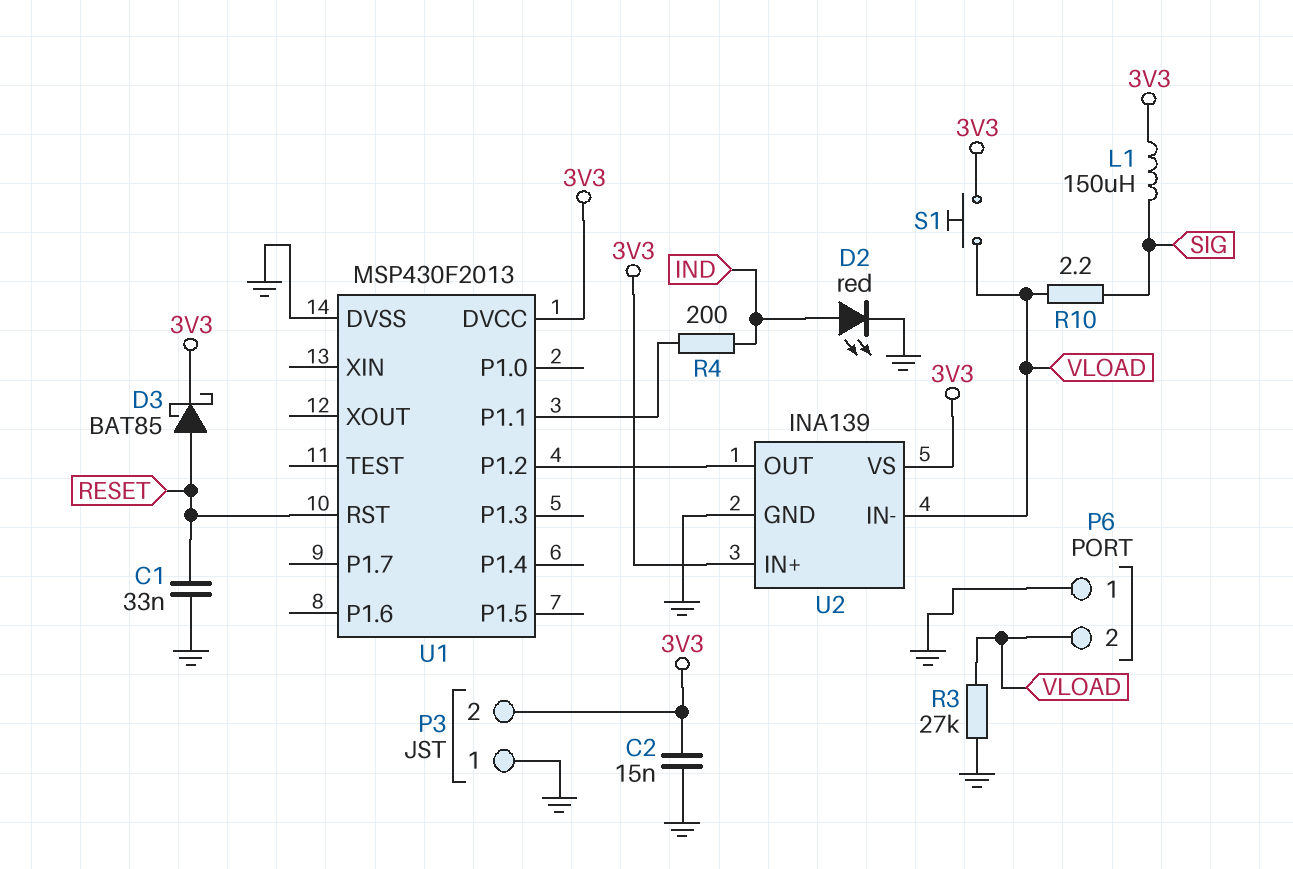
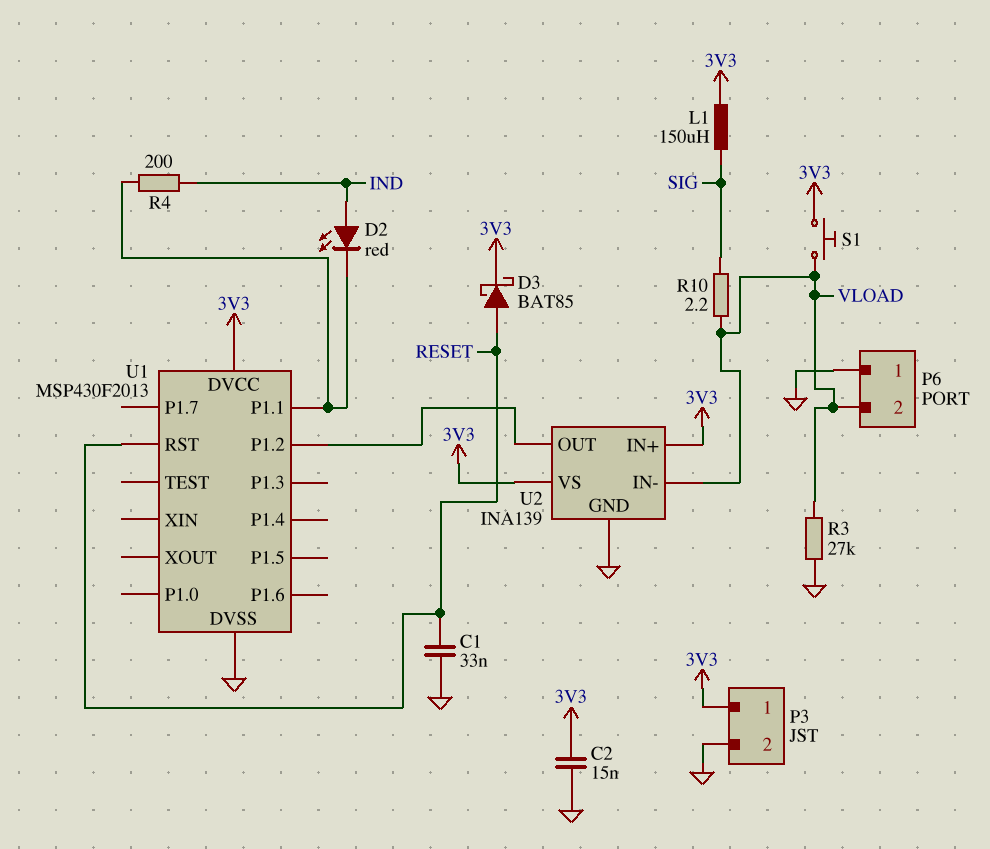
D2: LED red (A IND, K GND) -> LED red (A IND, K U1/P1.1)
P3 pin 1: GND -> 3V3
P3 pin 2: 3V3 -> GND

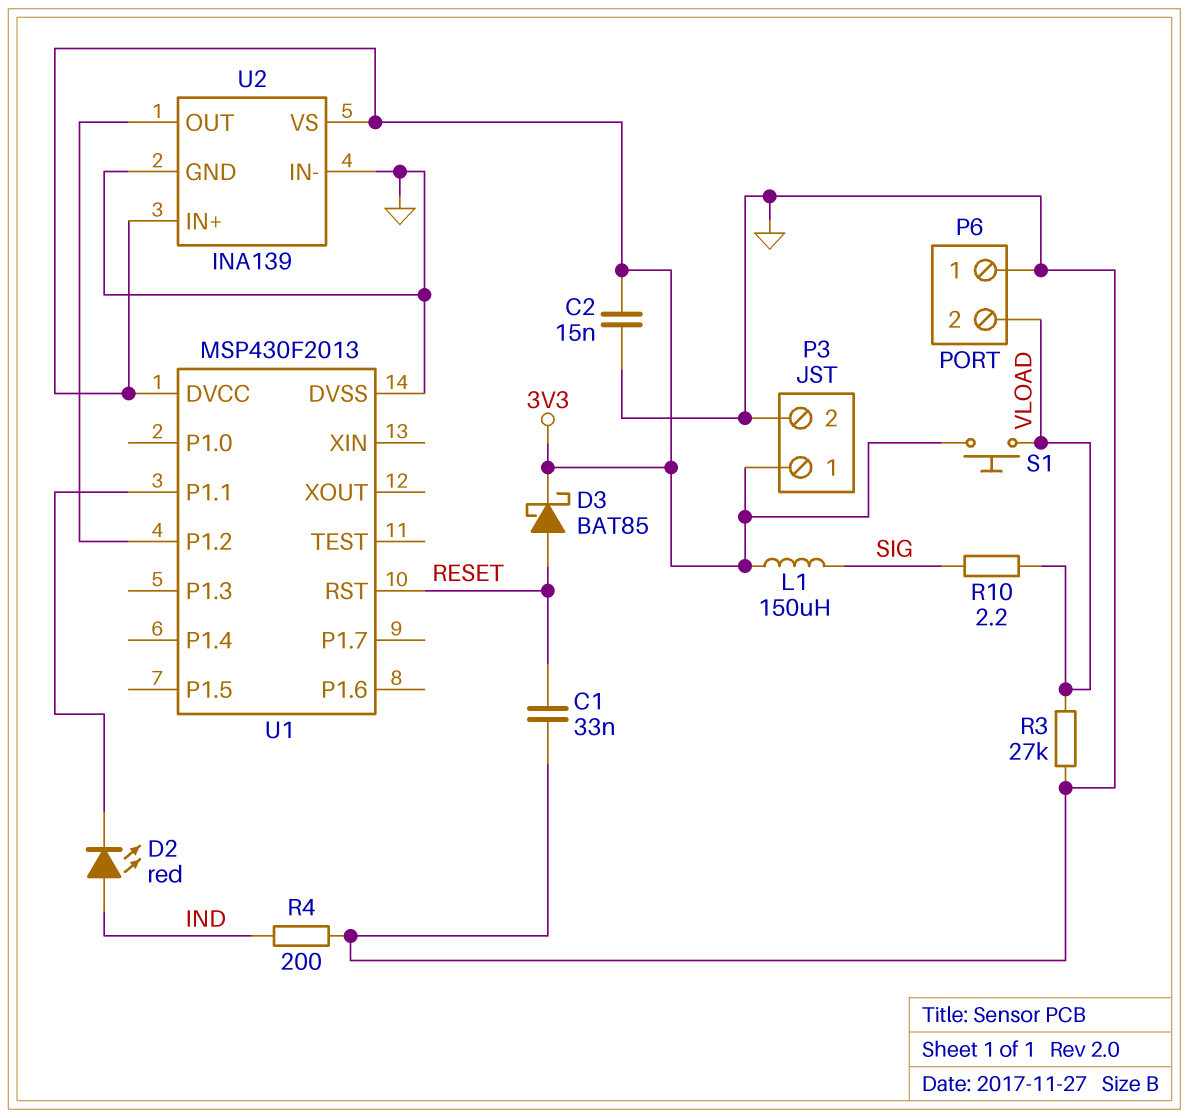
R4: 200 (IND, U1/P1.1) -> 200 (GND, IND)
U2 pin IN-: VLOAD -> GND

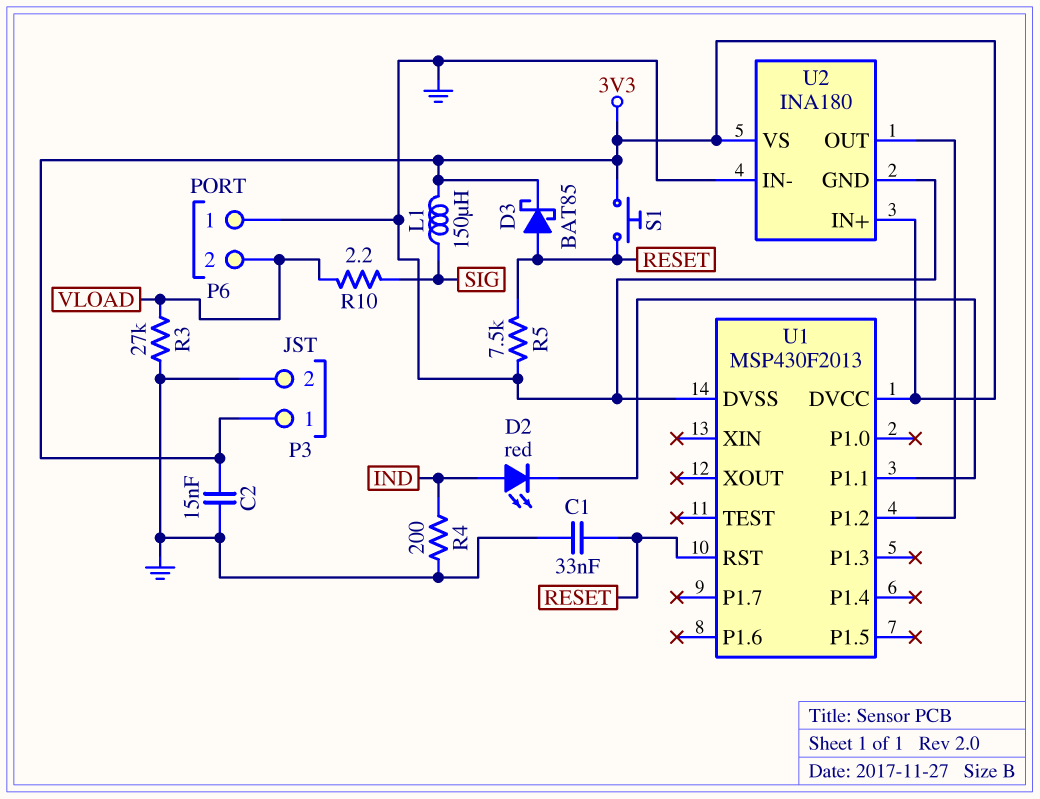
R5: none -> 7.5k (GND, RESET)
S1: button (3V3, VLOAD) -> button (3V3, RESET)
U2: INA139 -> INA180

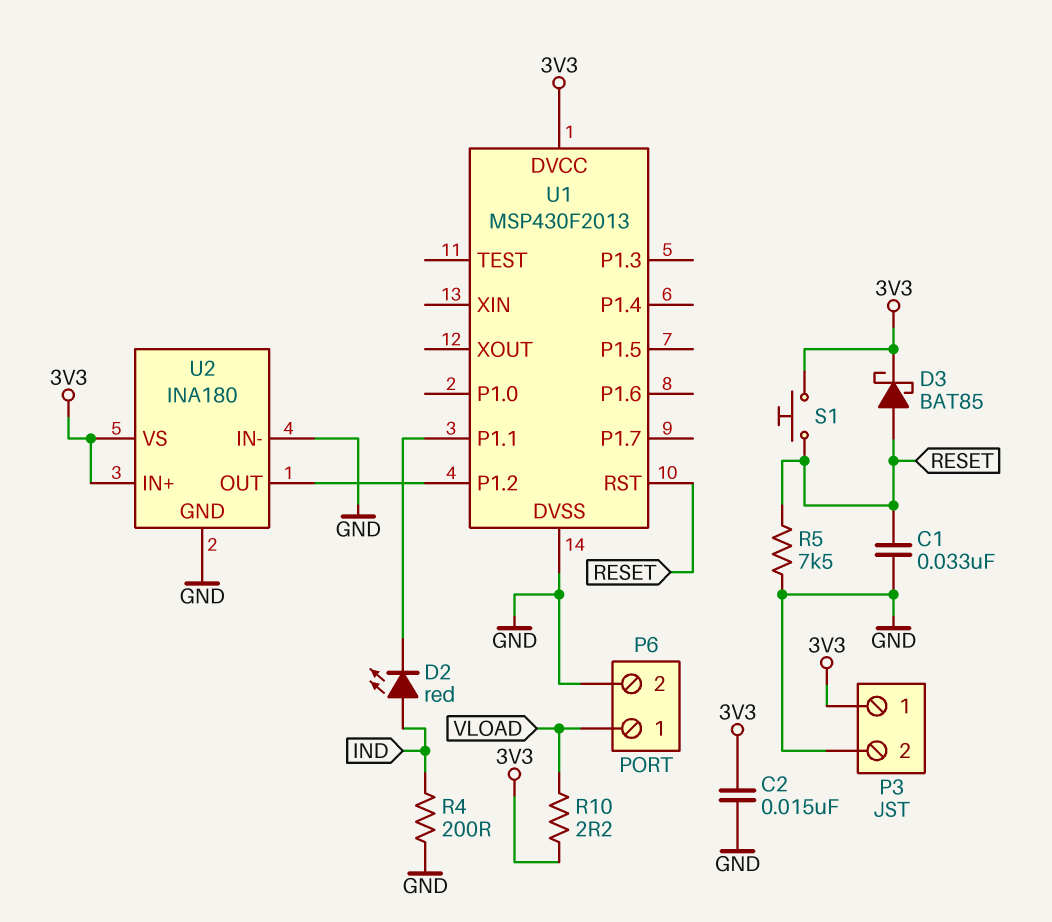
L1: 150uH (3V3, SIG) -> none
P6 pin 1: GND -> VLOAD
P6 pin 2: VLOAD -> GND
R3: 27k (GND, VLOAD) -> none
R10: 2.2 (SIG, VLOAD) -> 2.2 (3V3, VLOAD)

